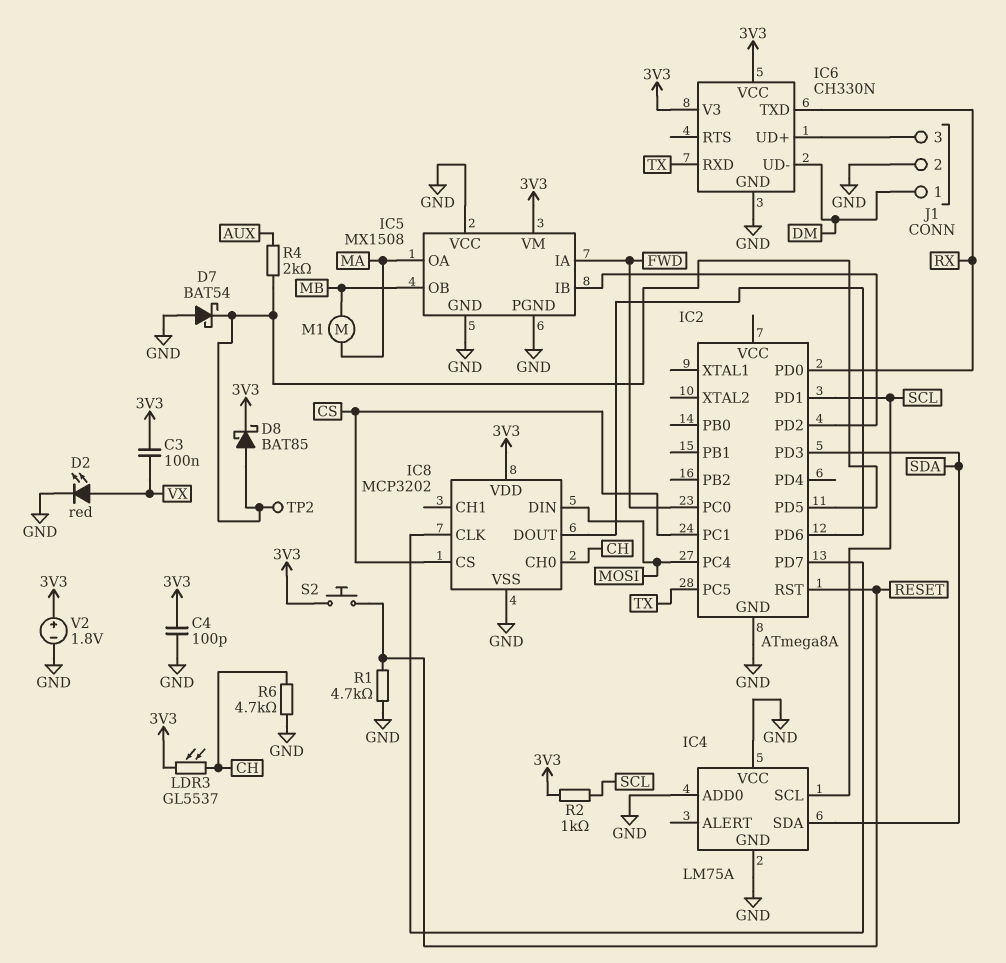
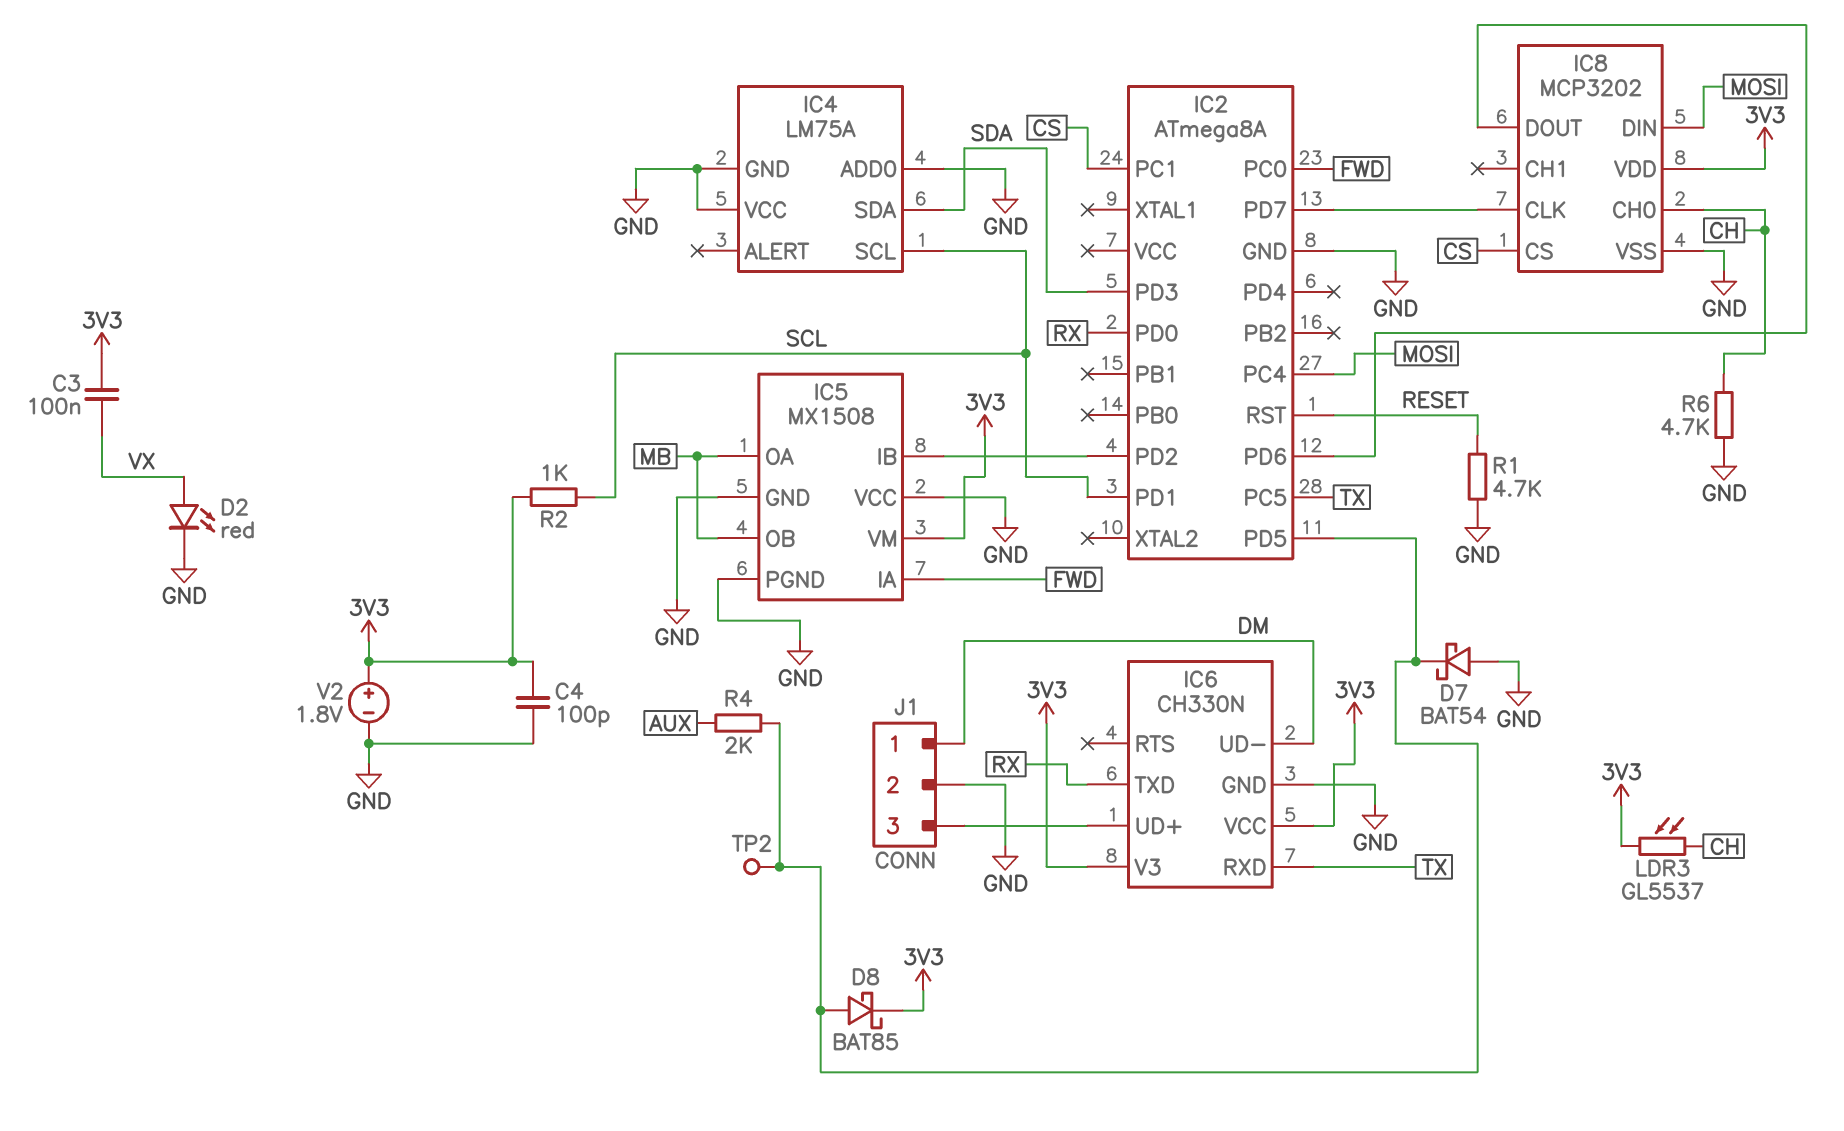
IC5 pin OA: MA -> MB
M1: motor (MA, MB) -> none
S2: button (3V3, RESET) -> none

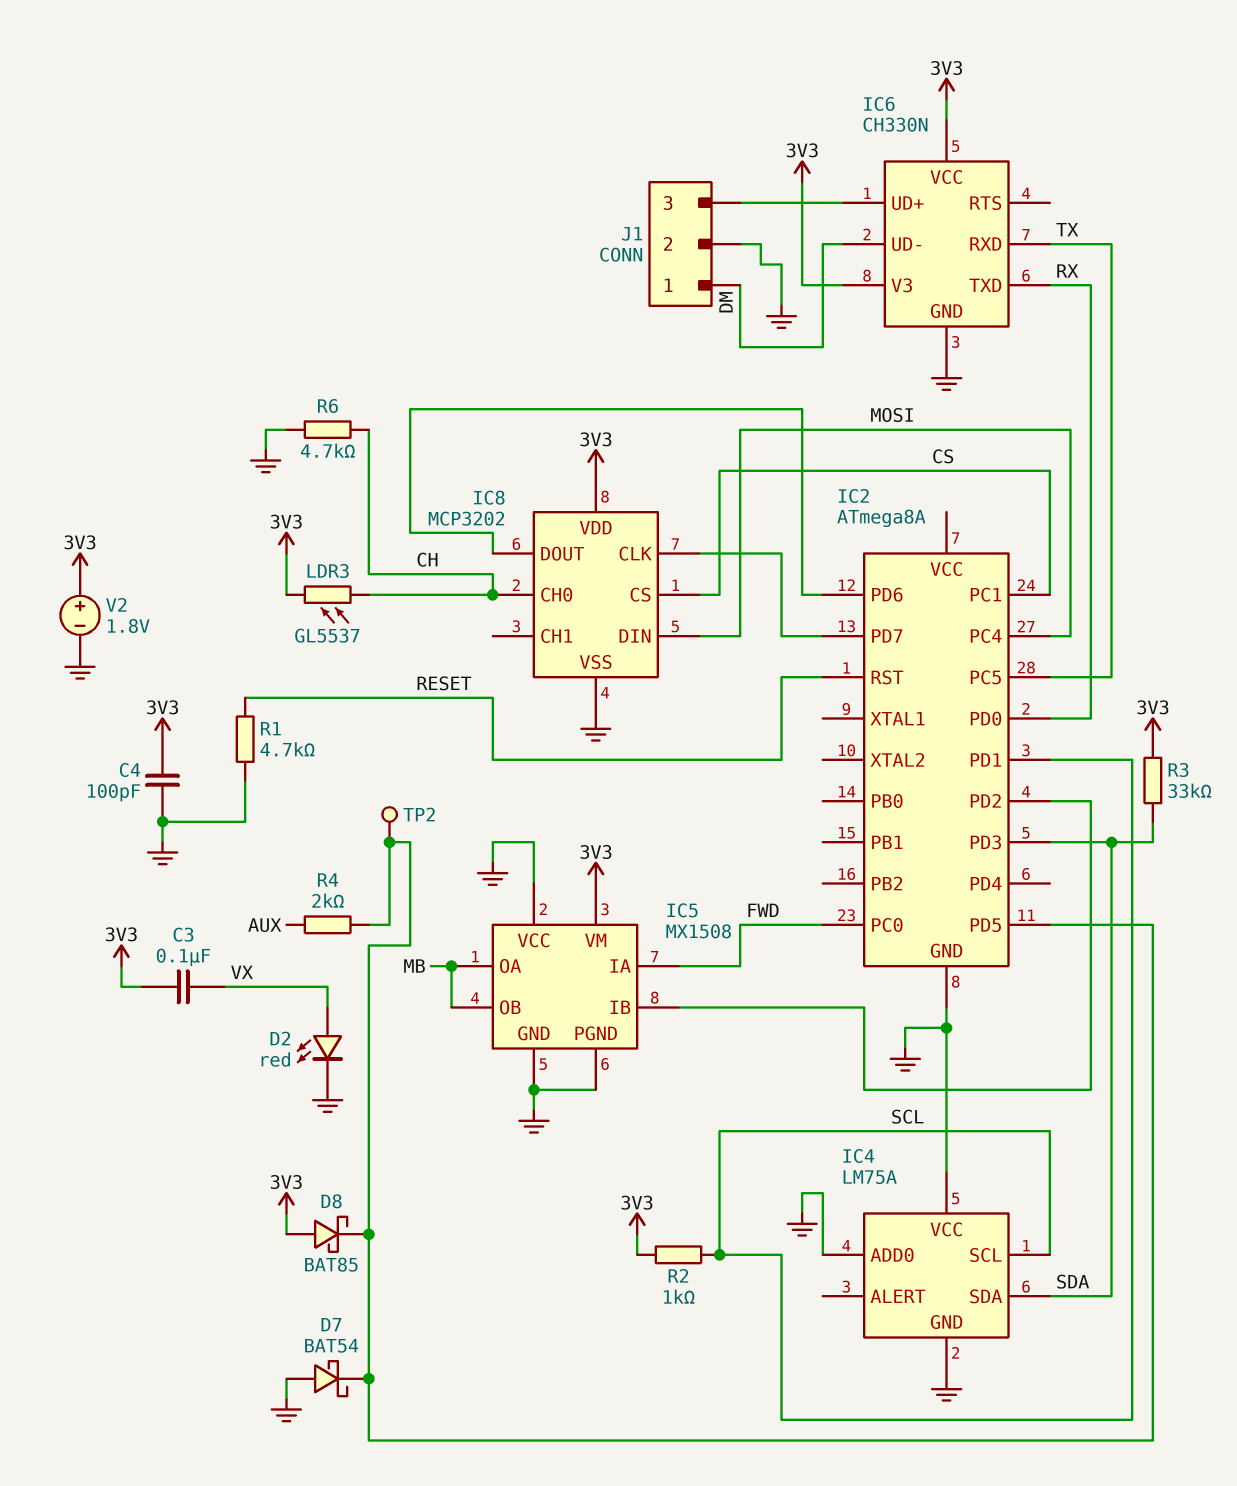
D8: schottky BAT85 (A IC2/PD5, K 3V3) -> schottky BAT85 (A 3V3, K IC2/PD5)
R3: none -> 33k (3V3, SDA)

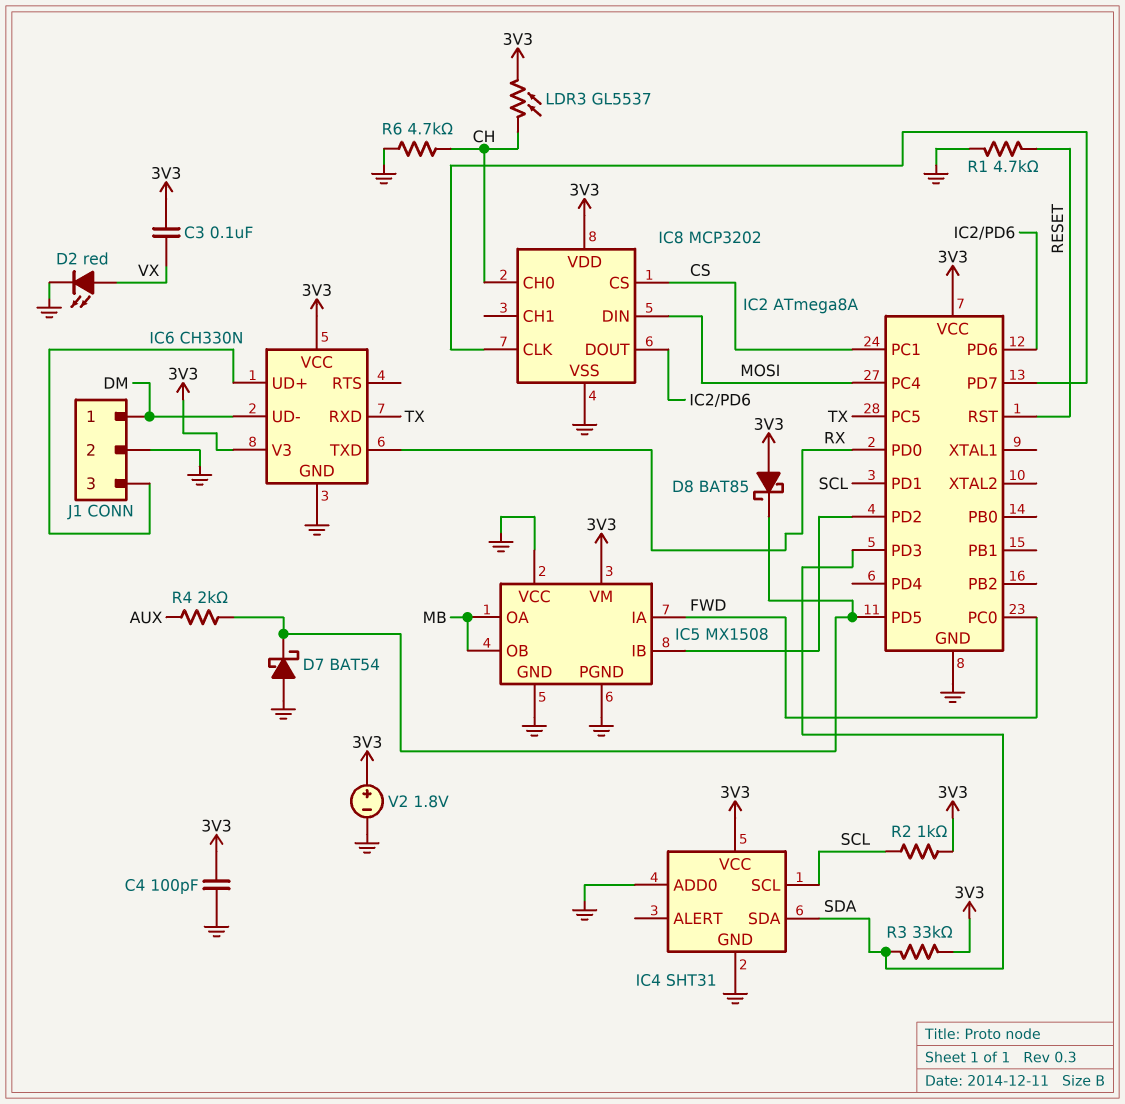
IC2 pin VCC: none -> 3V3
IC4: LM75A -> SHT31
IC4 pin VCC: GND -> 3V3
TP2: test point (IC2/PD5) -> none

